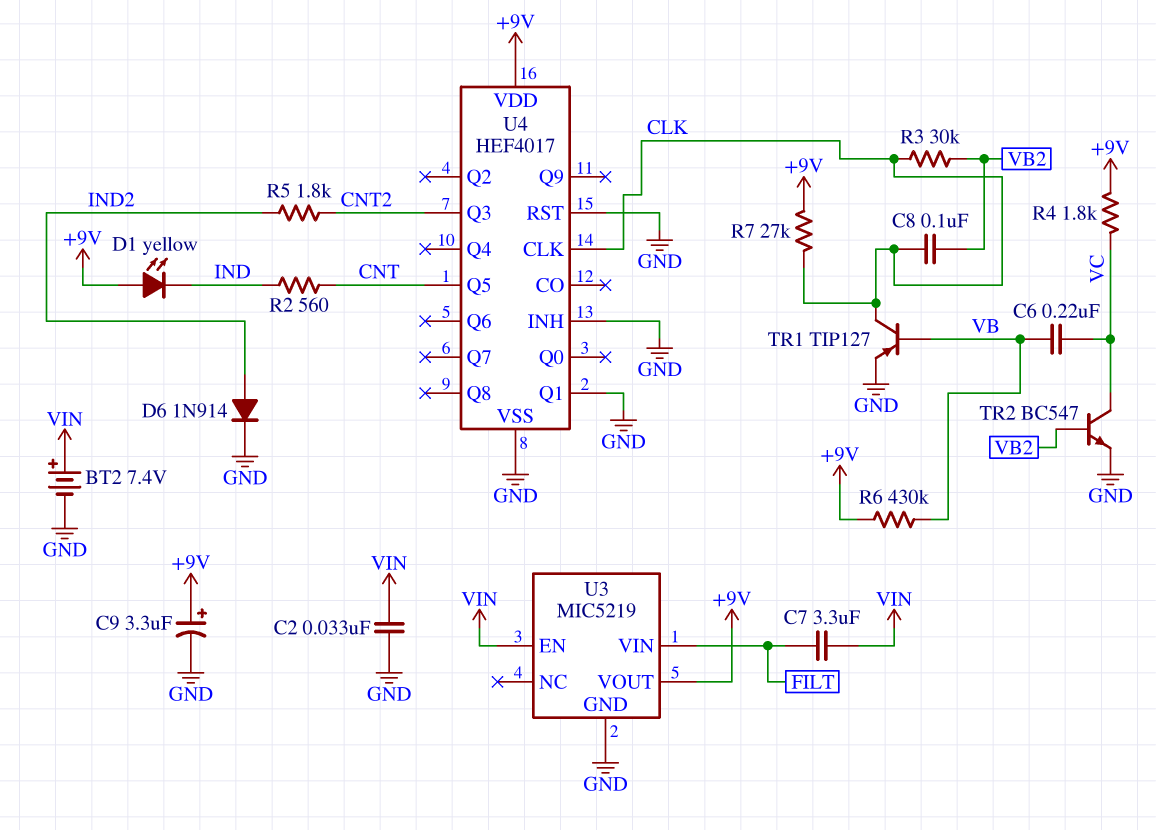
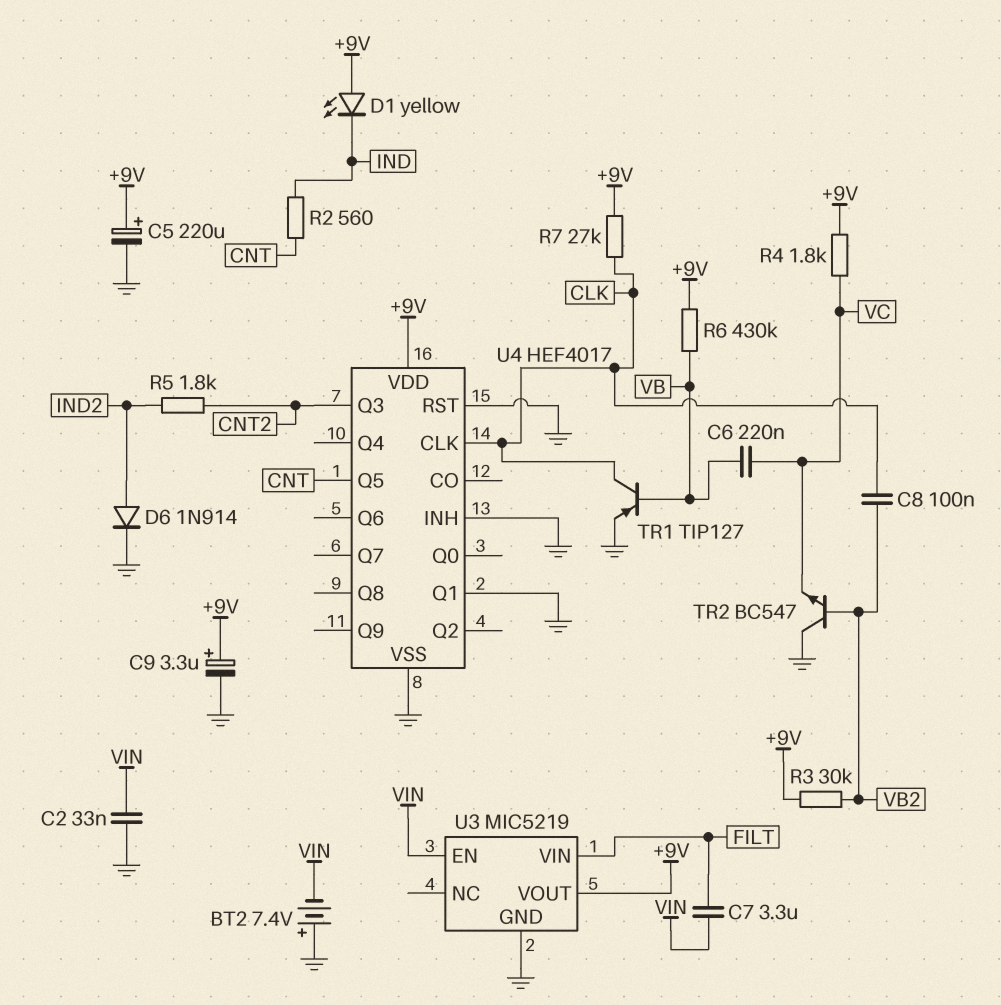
BT2: 7.4V (plus VIN, minus GND) -> 7.4V (plus GND, minus VIN)
C5: none -> 220uF (plus +9V, minus GND)
R3: 30k (CLK, VB2) -> 30k (+9V, VB2)
TR2: NPN BC547 (B VB2, C VC, E GND) -> NPN BC547 (B VB2, C GND, E VC)

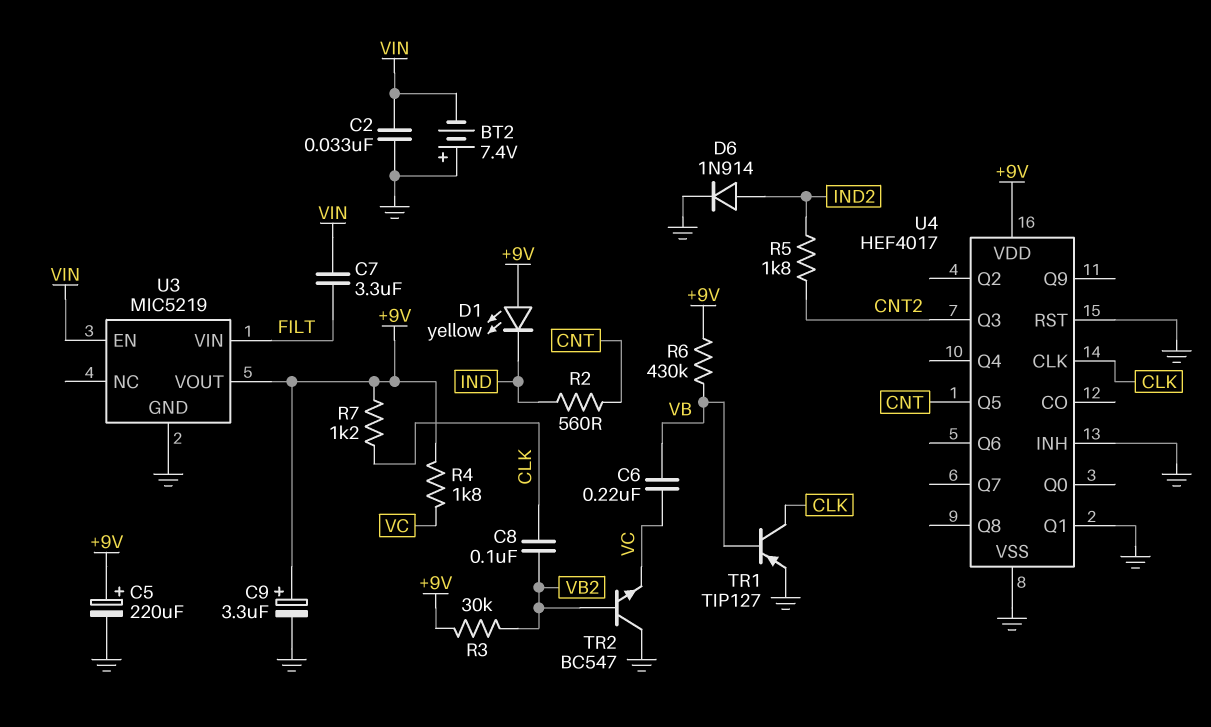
R7: 27k (+9V, CLK) -> 1.2k (+9V, CLK)

